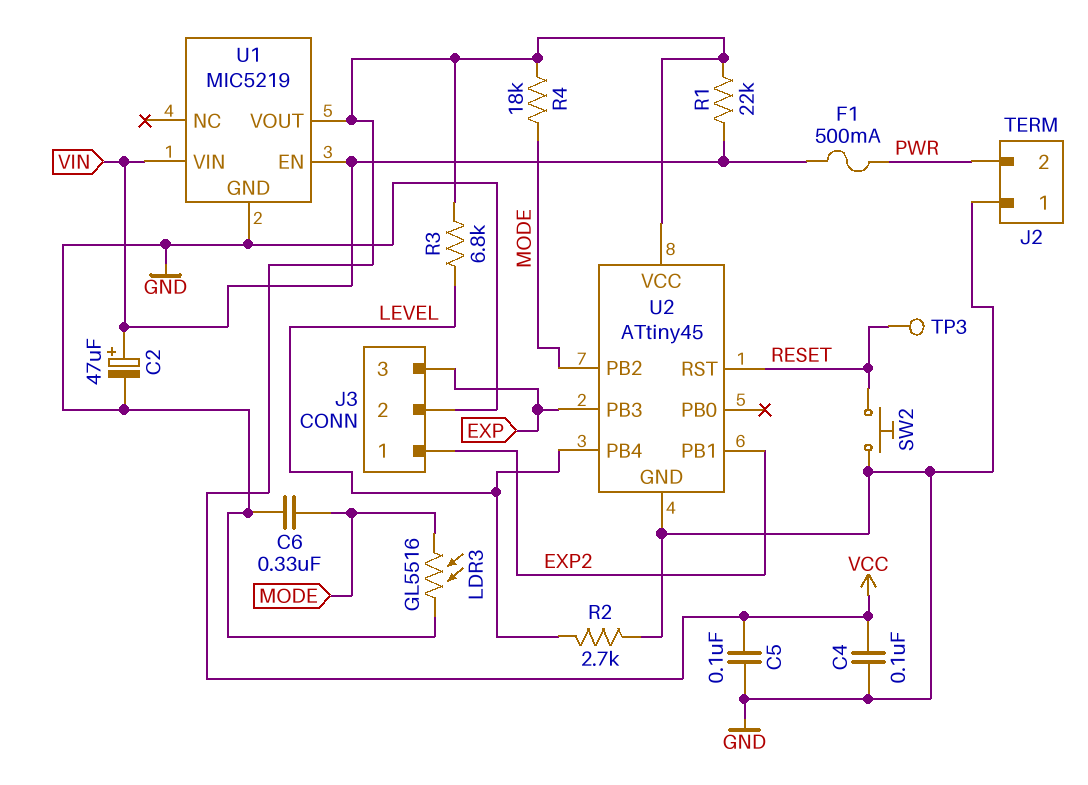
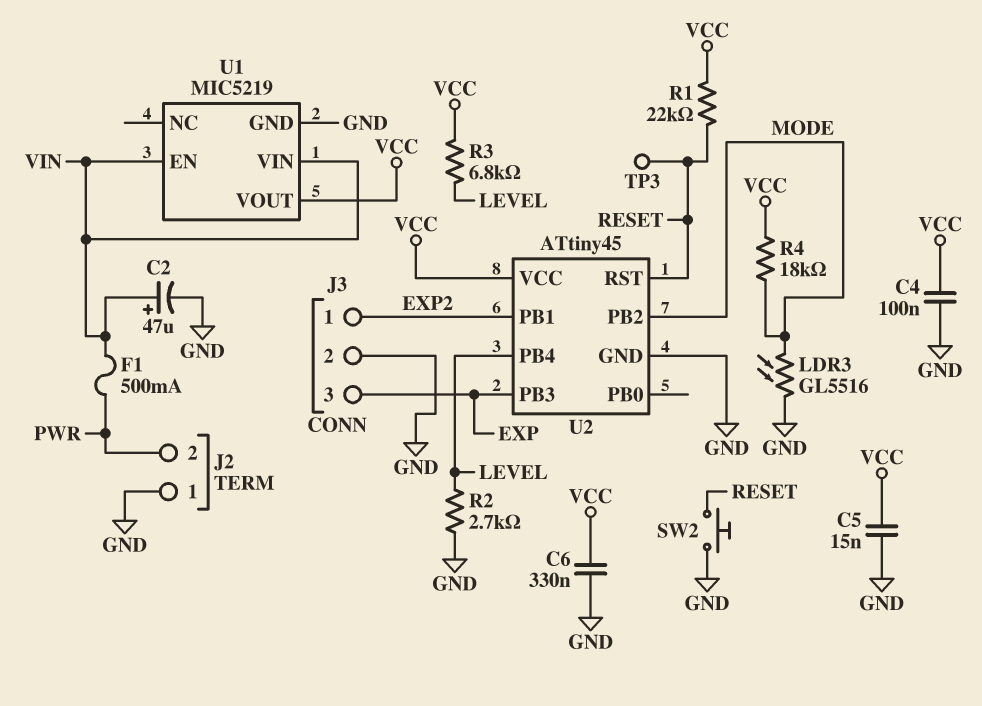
C5: 100nF (GND, VCC) -> 15nF (GND, VCC)
C6: 330nF (GND, MODE) -> 330nF (GND, VCC)
R1: 22k (VCC, VIN) -> 22k (RESET, VCC)

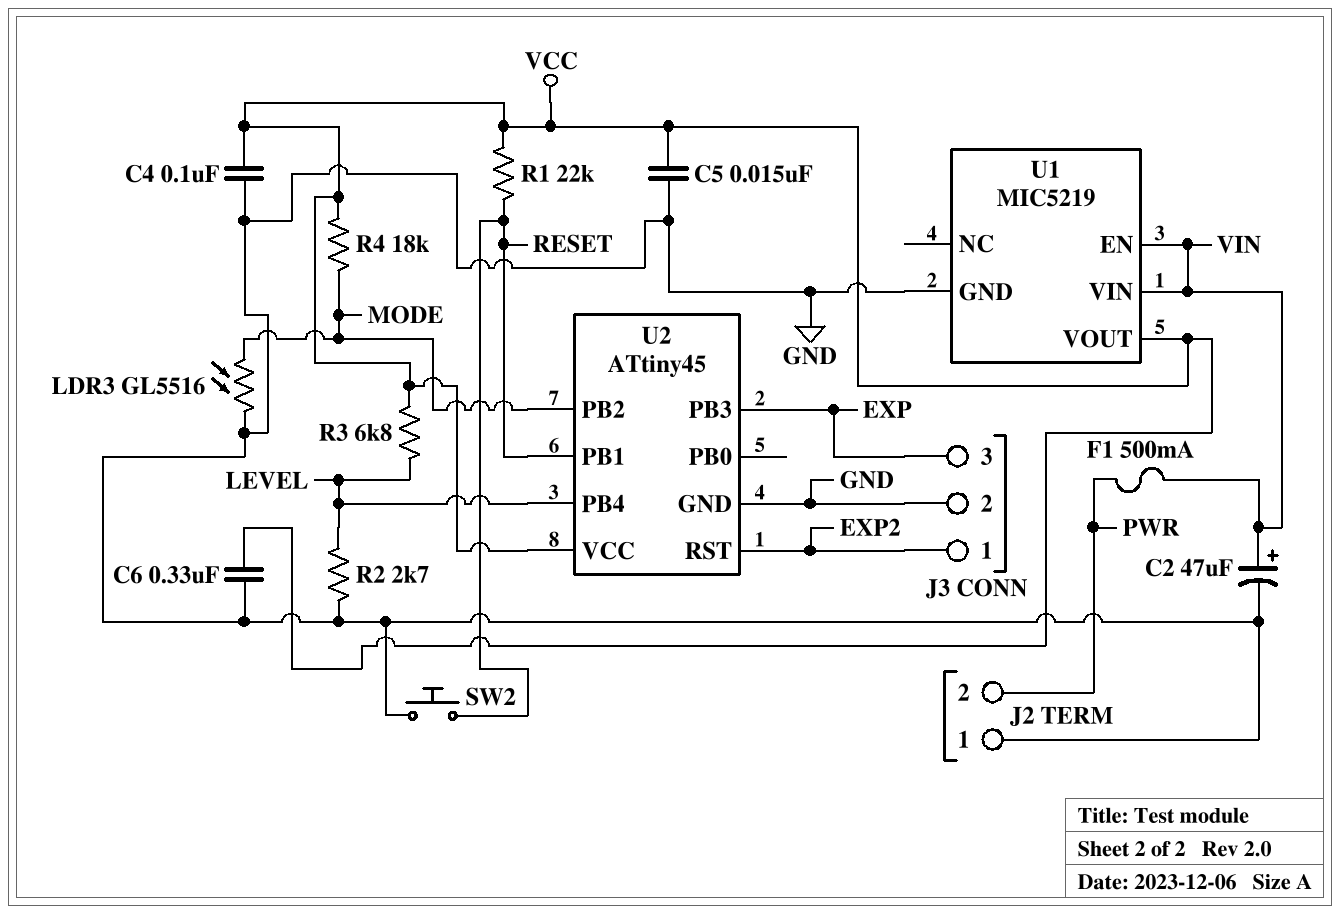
TP3: test point (RESET) -> none
U2 pin PB1: EXP2 -> RESET
U2 pin RST: RESET -> EXP2

